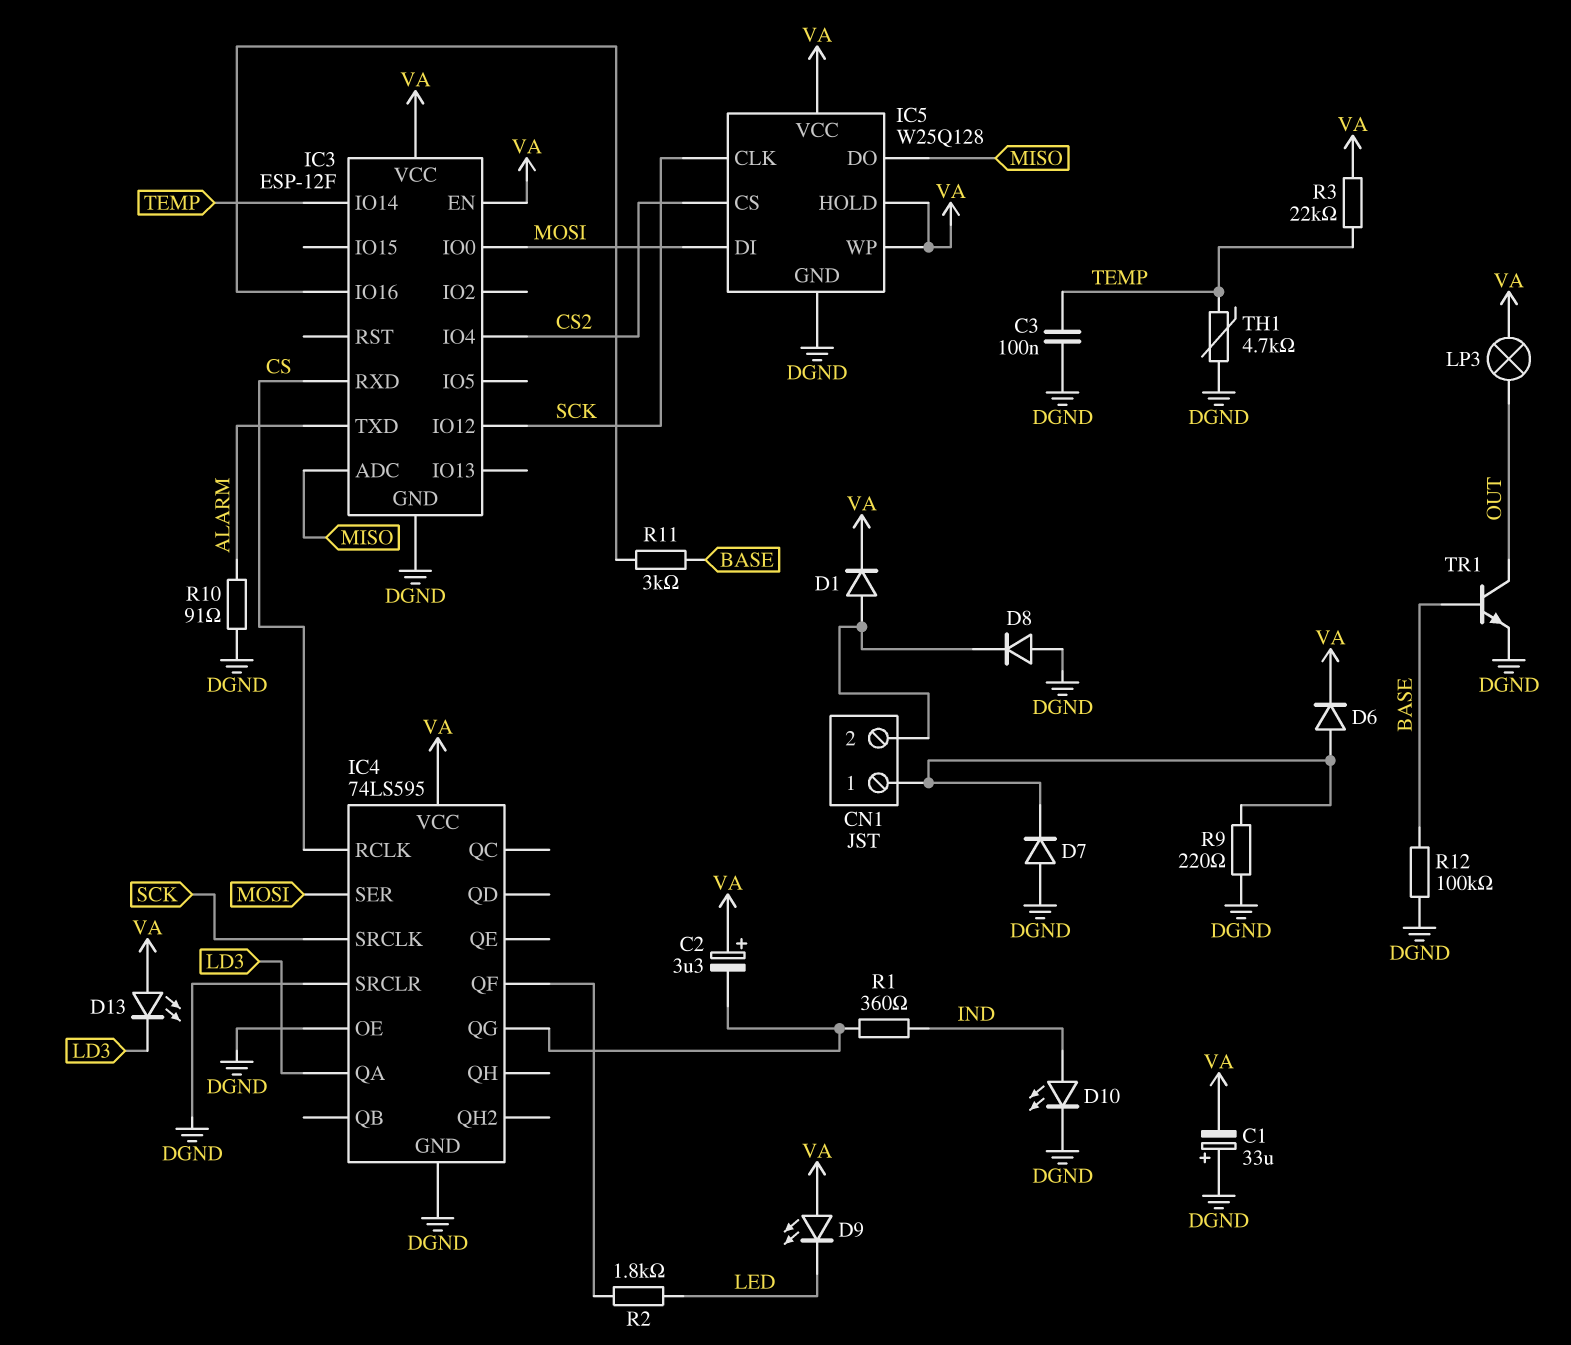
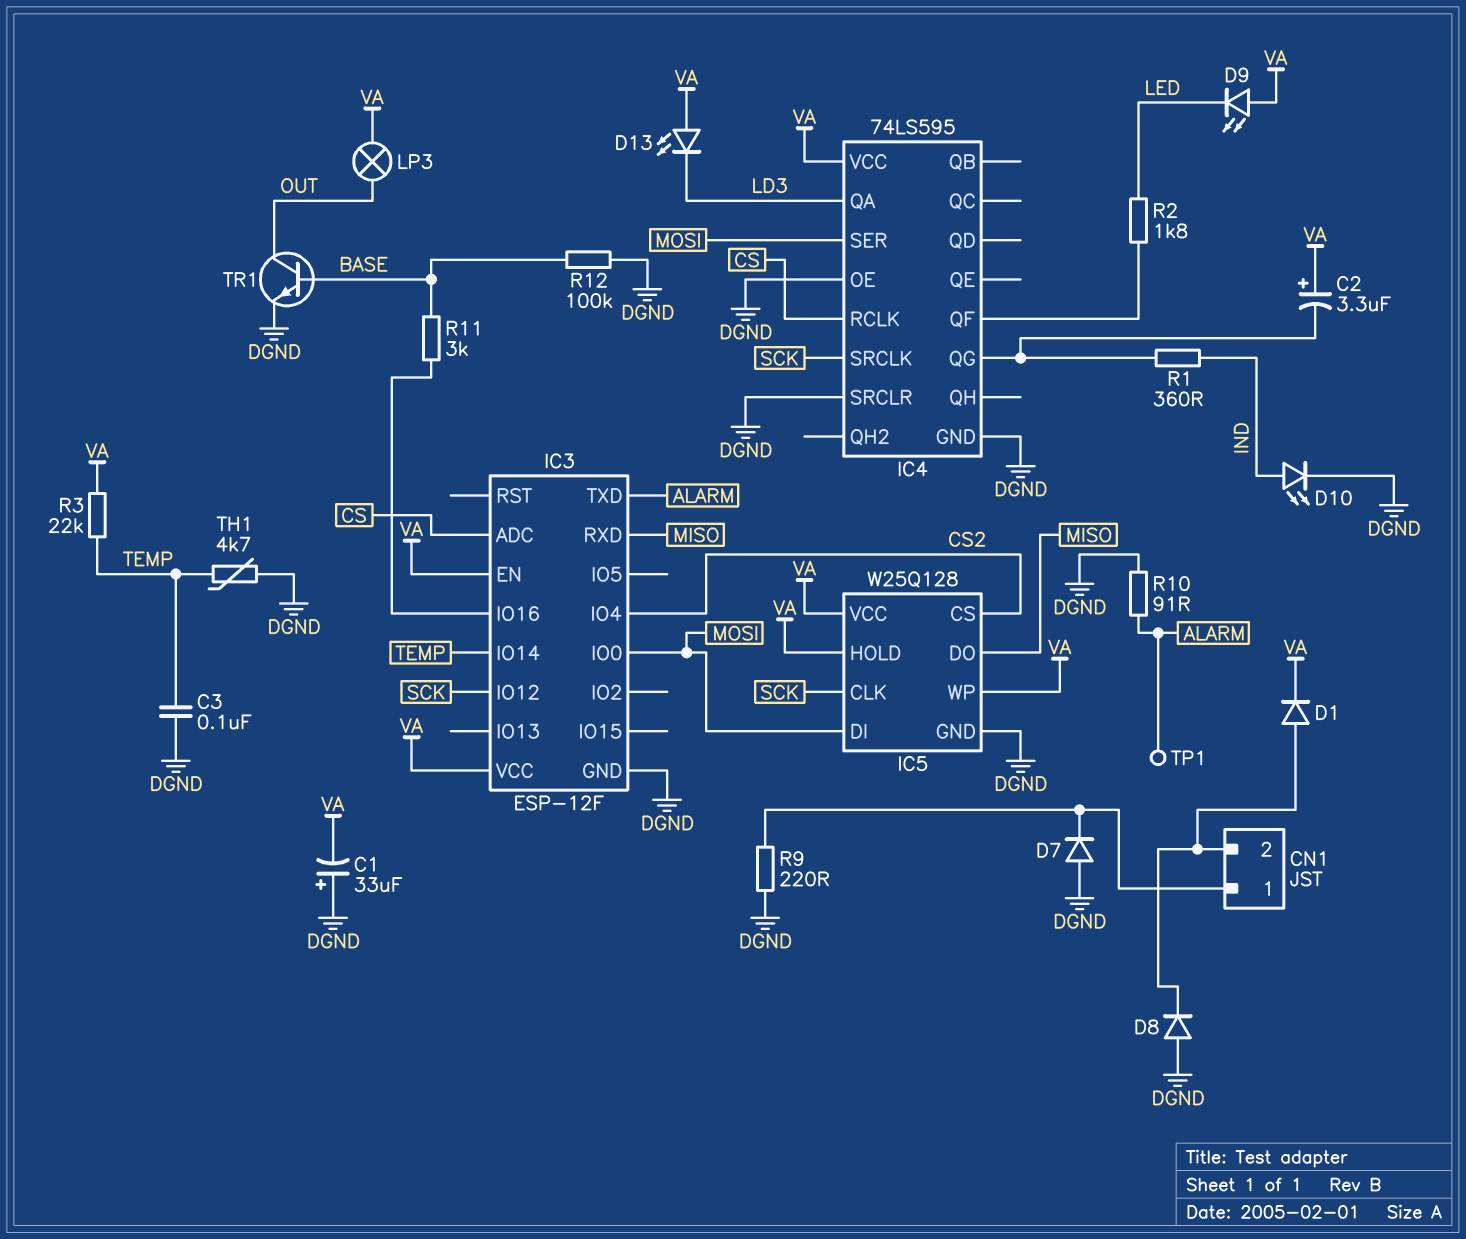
D6: diode (A CN1/1, K VA) -> none
IC3 pin ADC: MISO -> CS
IC3 pin RXD: CS -> MISO
TP1: none -> test point (ALARM)

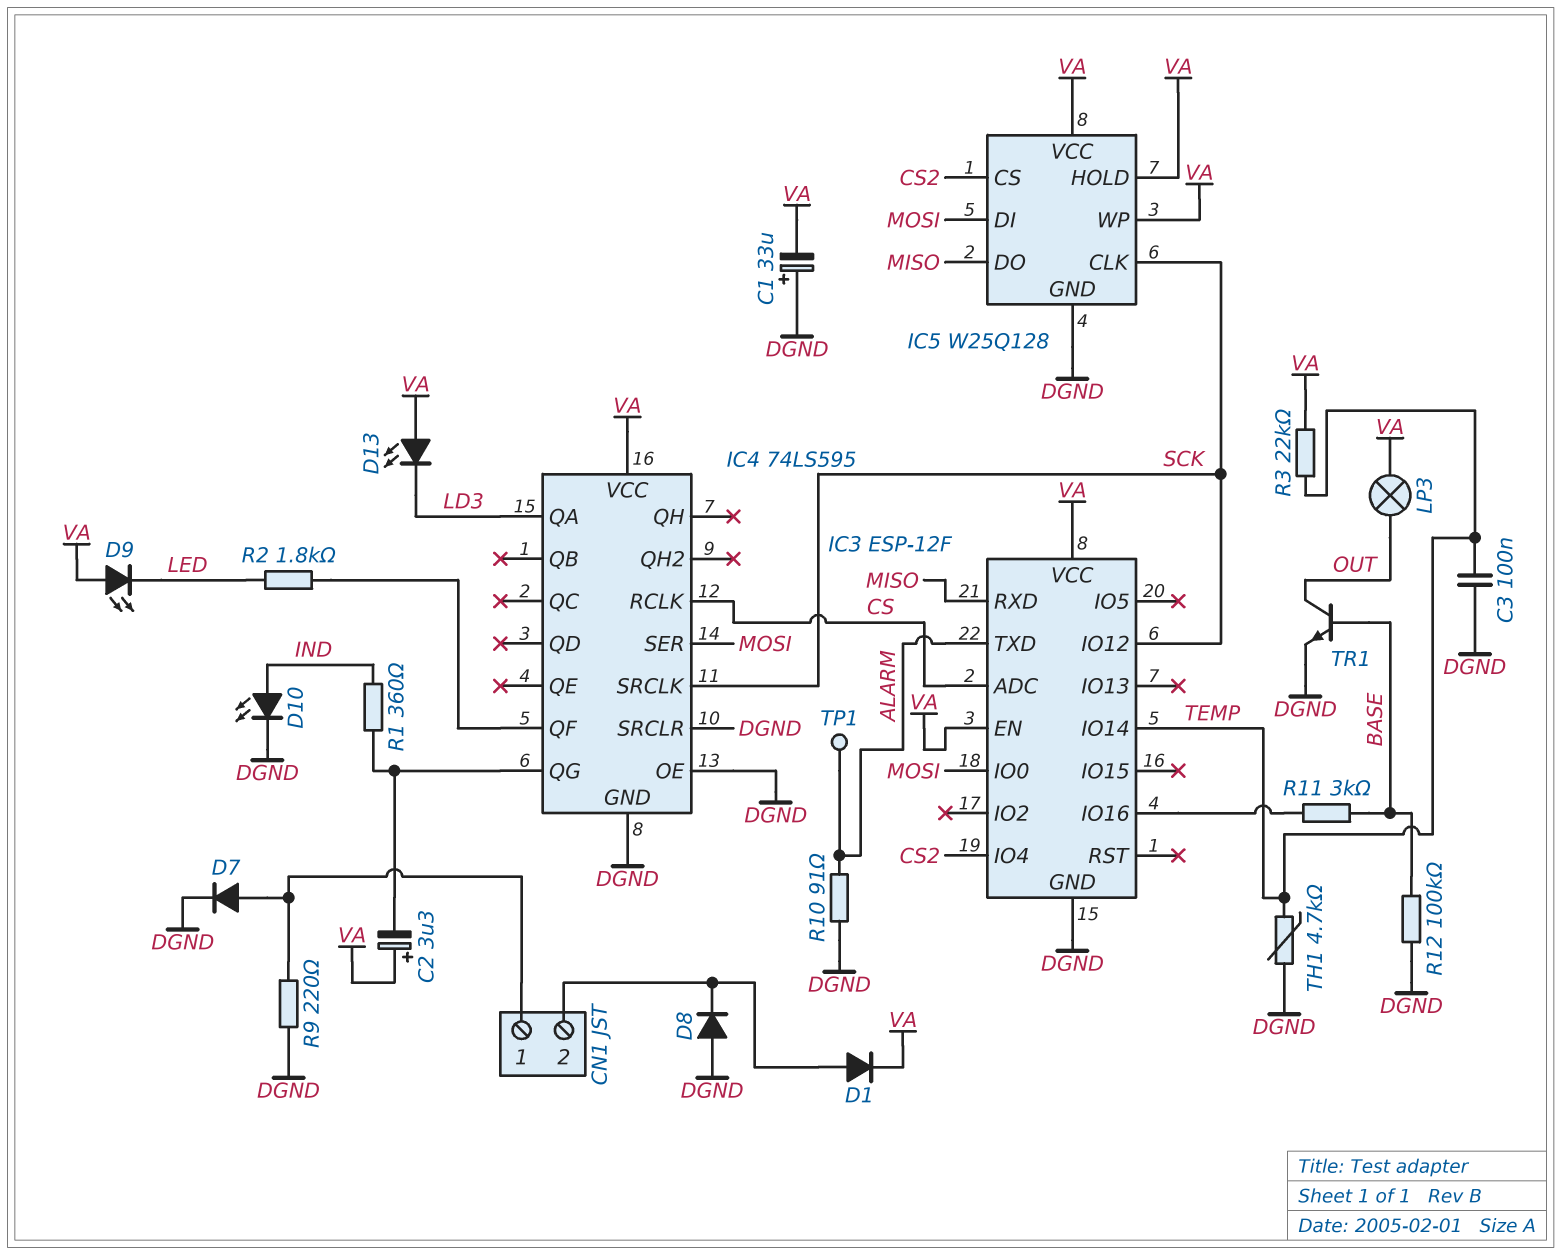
D7: diode (A DGND, K CN1/1) -> diode (A CN1/1, K DGND)

